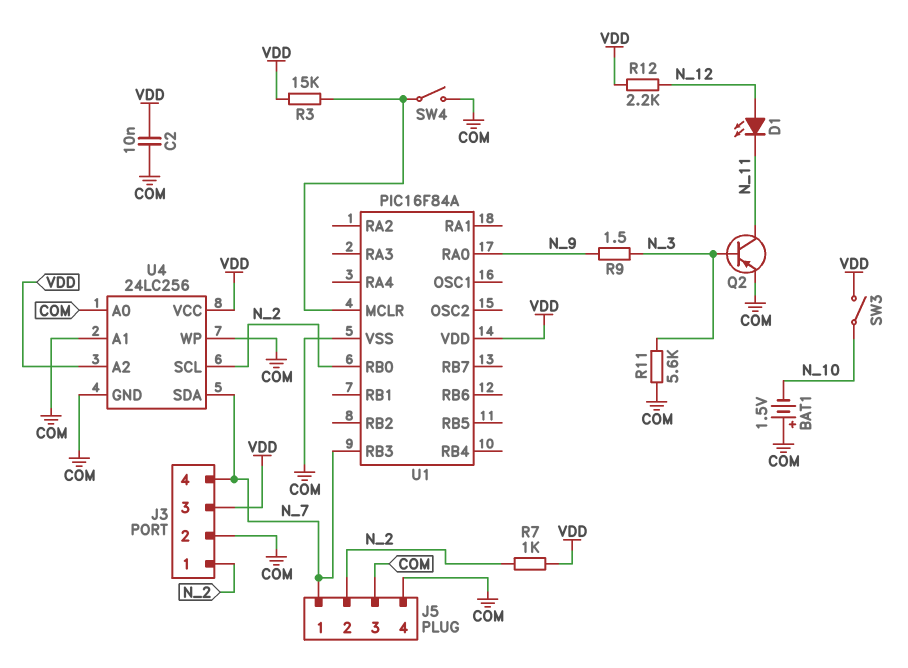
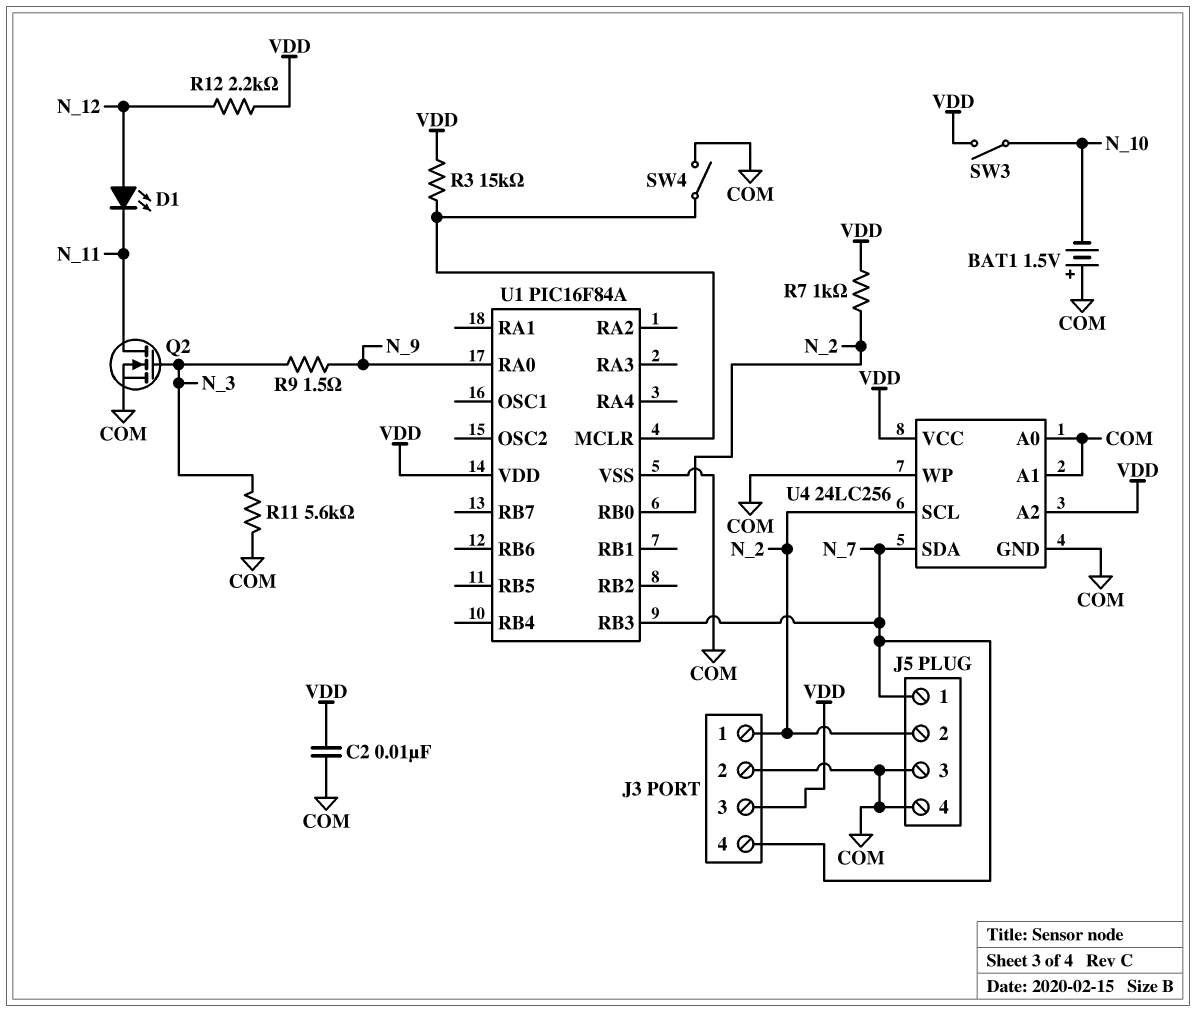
Q2: PNP (B N_3, C N_11, E COM) -> NMOS (G N_3, D N_11, S COM)

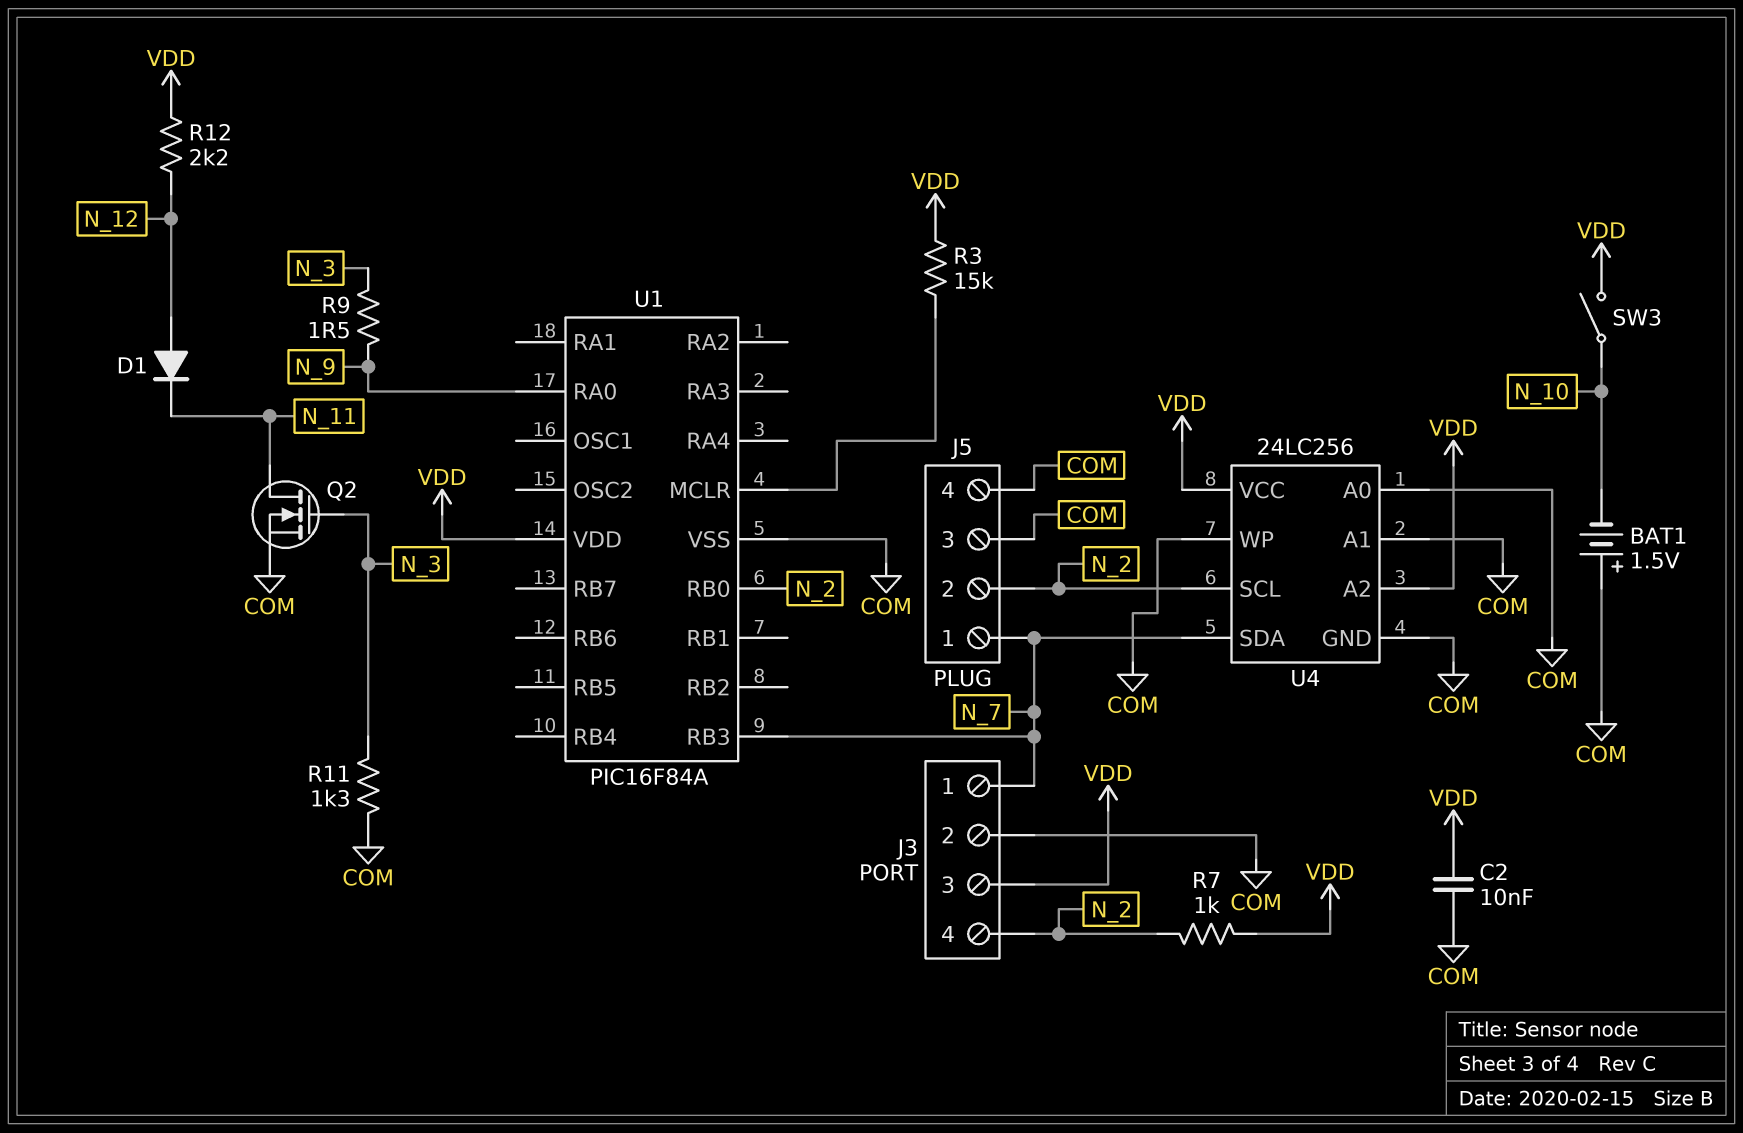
D1: LED (A N_12, K N_11) -> diode (A N_12, K N_11)
J3 pin 1: N_2 -> N_7
J3 pin 4: N_7 -> N_2
R11: 5.6k (COM, N_3) -> 1.3k (COM, N_3)
SW4: switch (COM, U1/MCLR) -> none

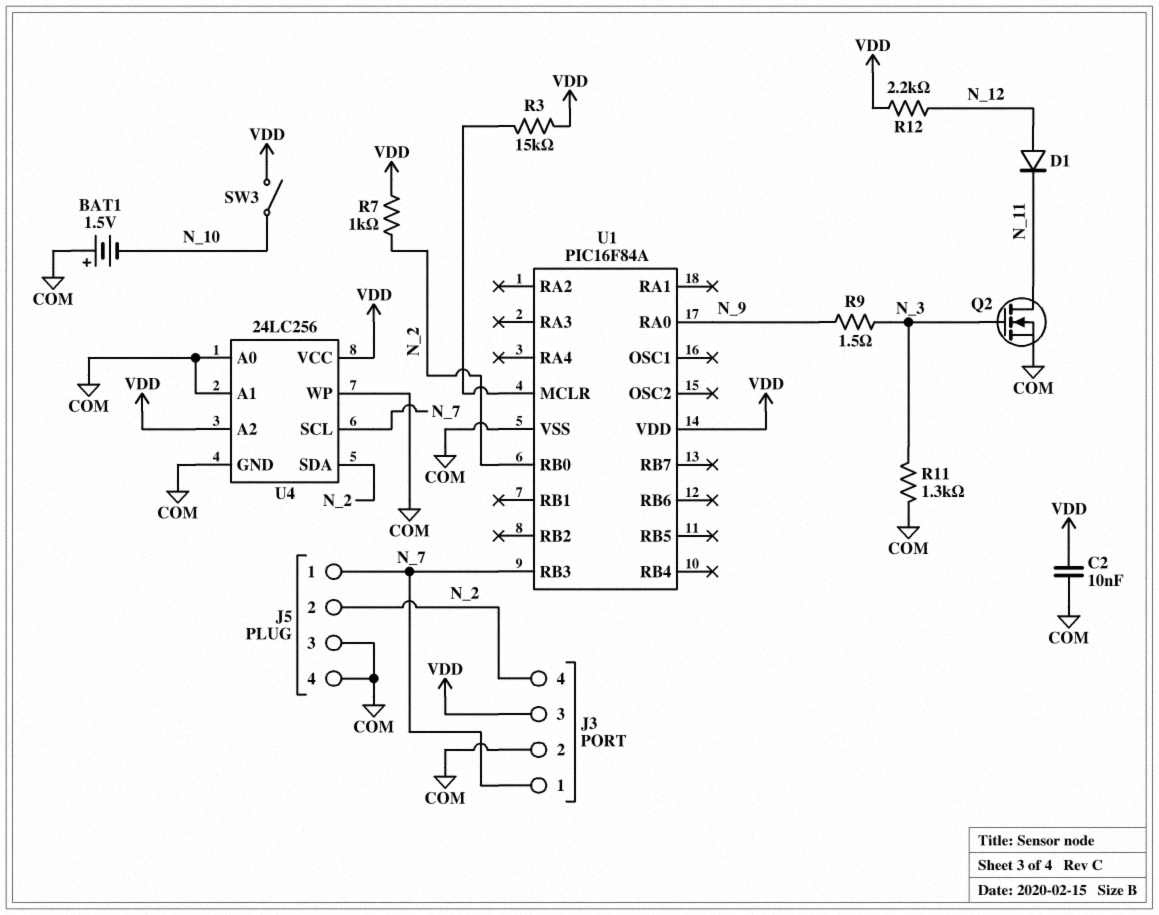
U4 pin SCL: N_2 -> N_7
U4 pin SDA: N_7 -> N_2

